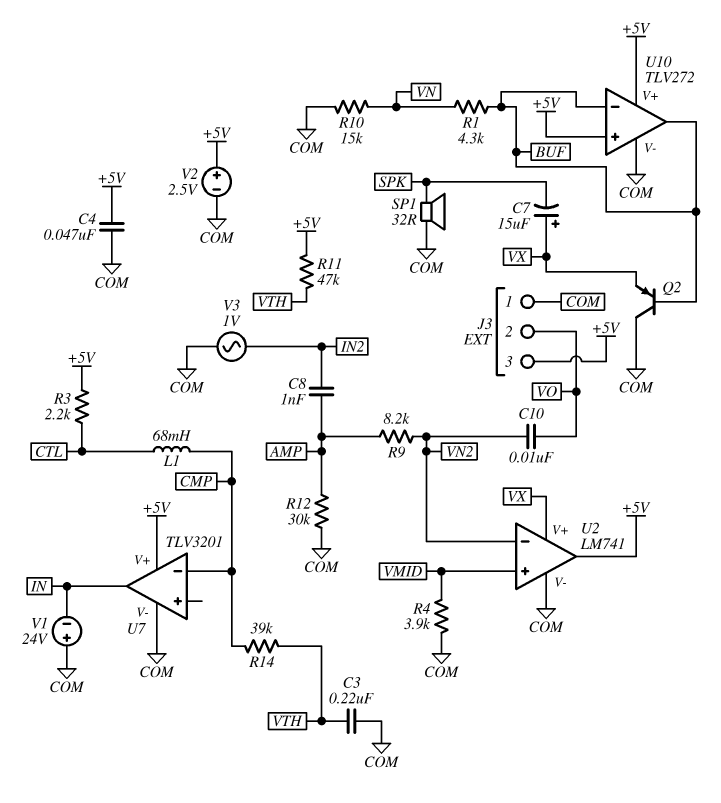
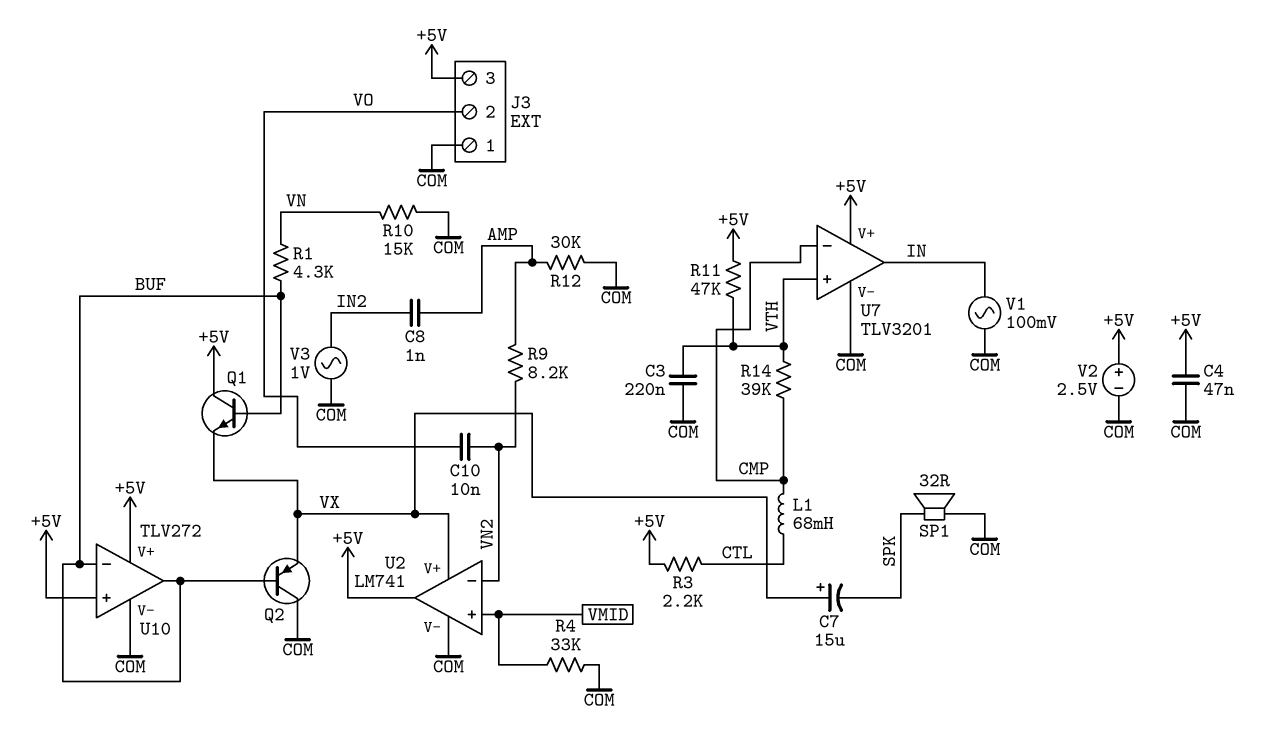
Q1: none -> NPN (B BUF, C +5V, E VX)
R4: 3.9k (COM, VMID) -> 33k (COM, VMID)
U7 pin in+: none -> VTH
V1: 24V (plus COM, minus IN) -> AC 100mV (COM, IN)

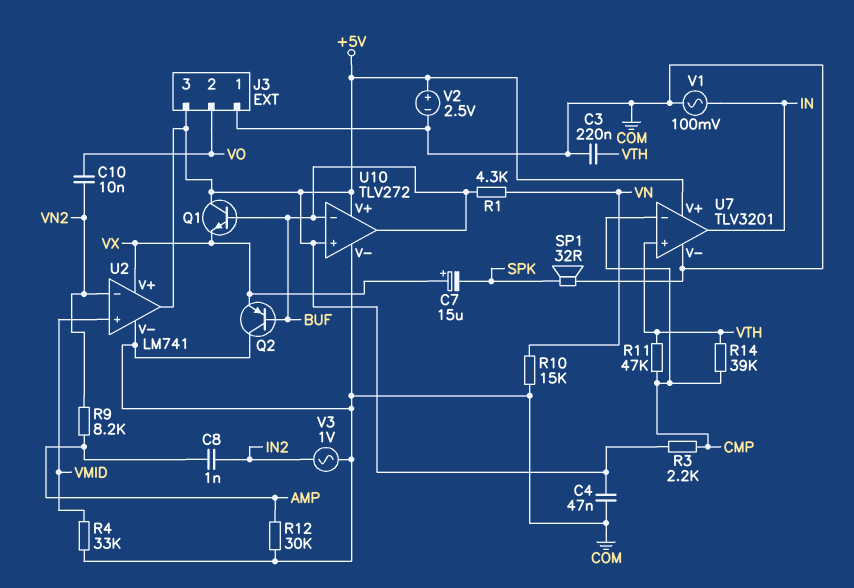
L1: 68mH (CMP, CTL) -> none
R3: 2.2k (+5V, CTL) -> 2.2k (+5V, CMP)
R11: 47k (+5V, VTH) -> 47k (CMP, VTH)

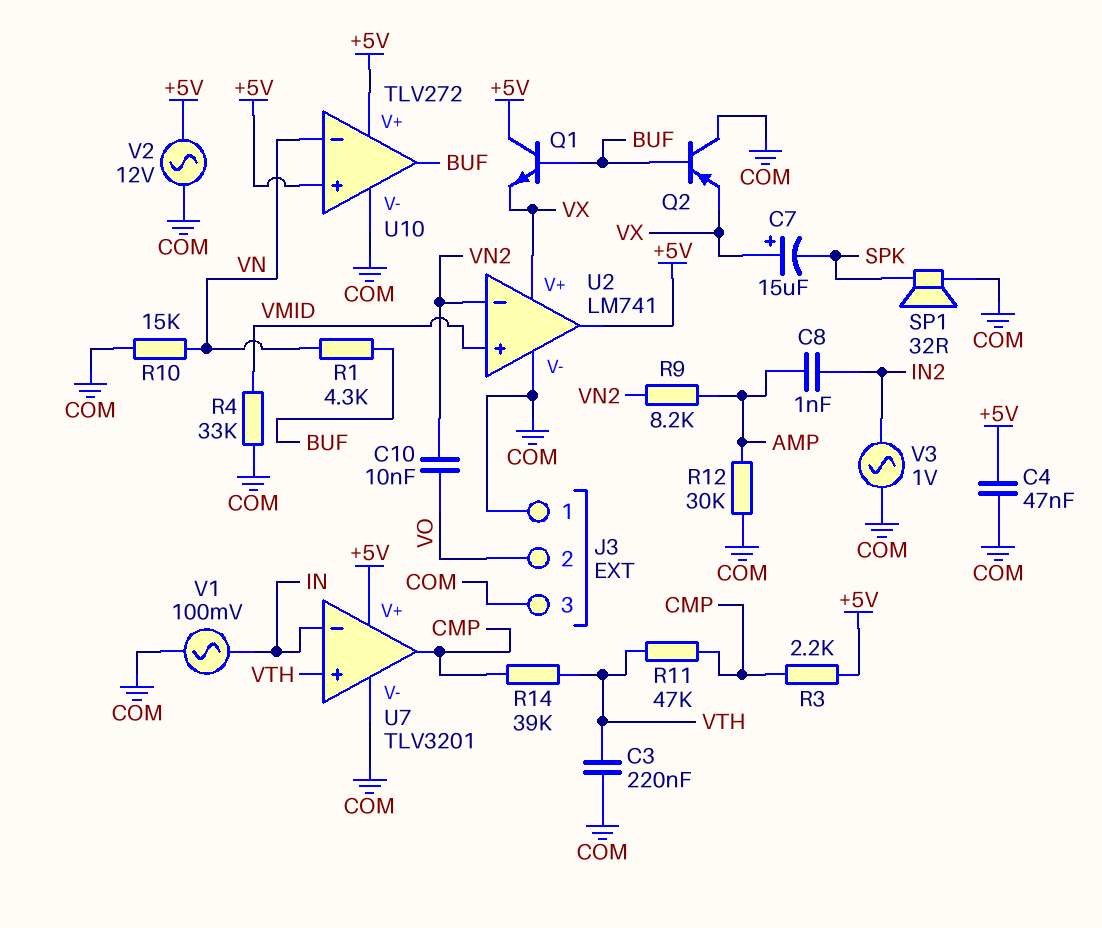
J3 pin 3: +5V -> COM
U7 pin in-: CMP -> IN
U7 pin out: IN -> CMP
U10 pin in-: BUF -> VN
V2: 2.5V (plus +5V, minus COM) -> AC 12V (+5V, COM)

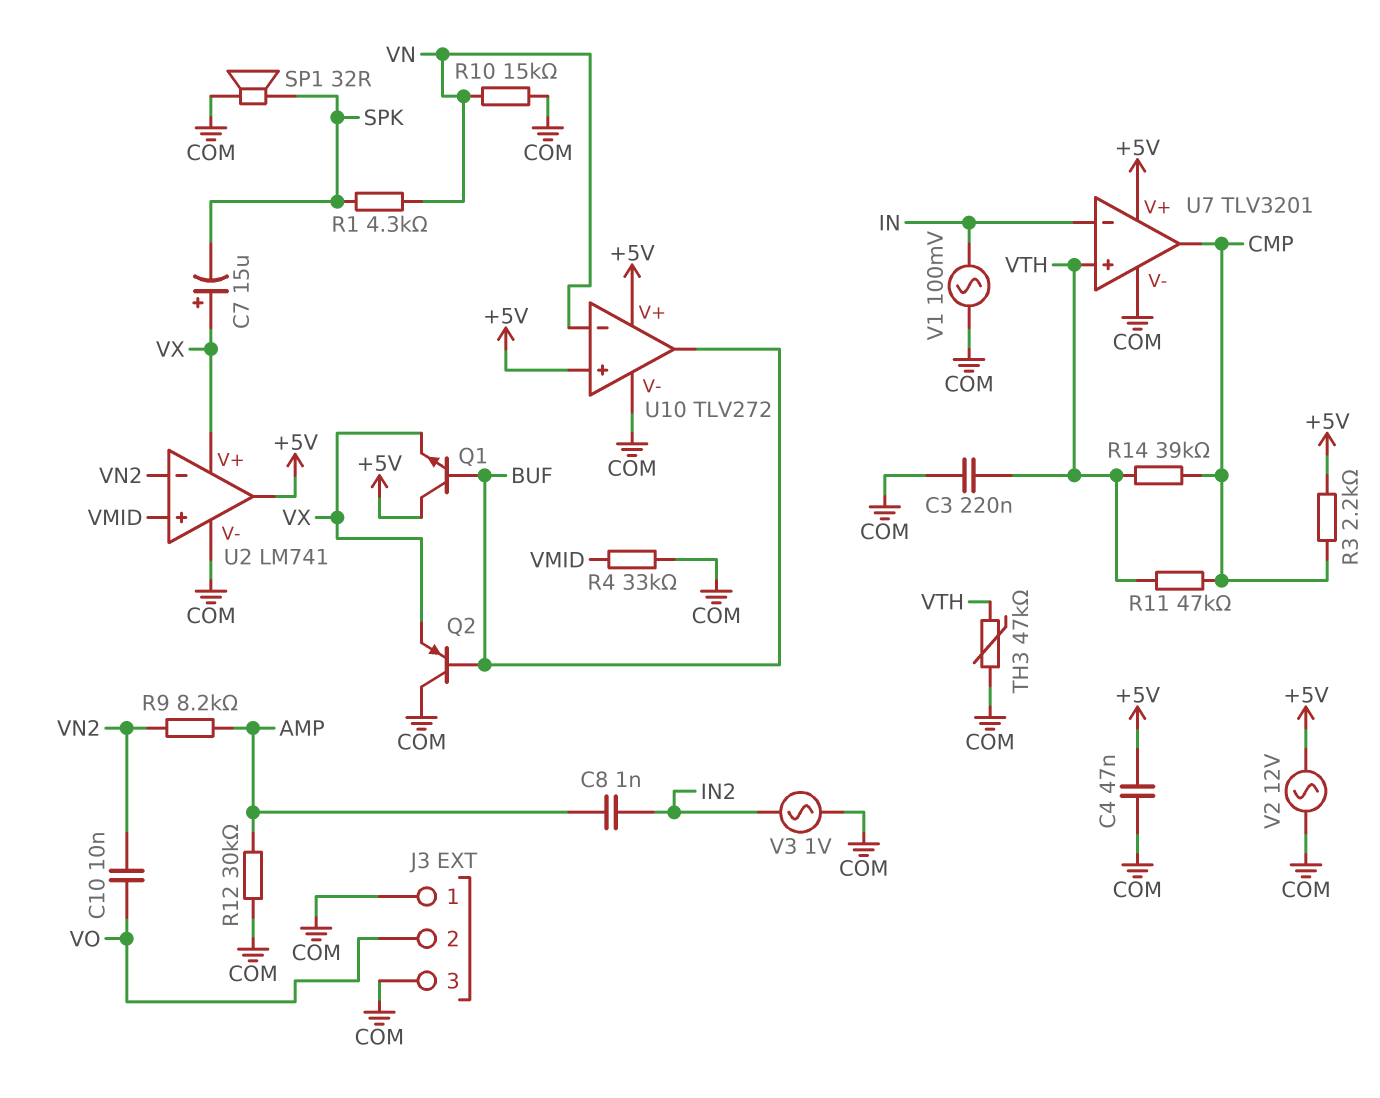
R1: 4.3k (BUF, VN) -> 4.3k (SPK, VN)
TH3: none -> 47k (COM, VTH)

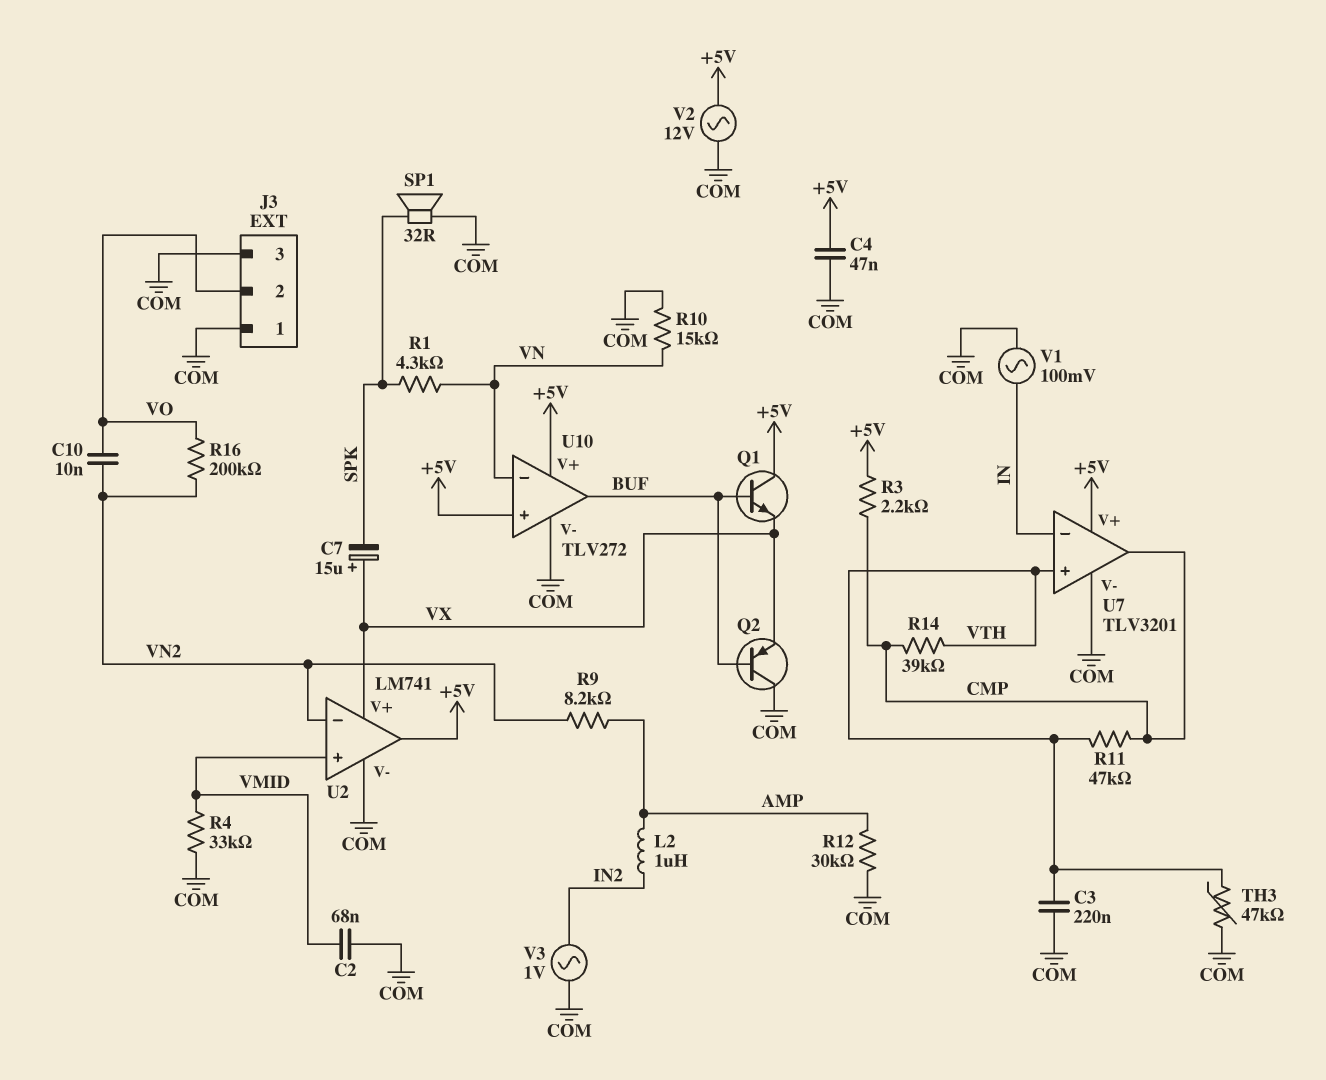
C2: none -> 68nF (COM, VMID)
C8: 1nF (AMP, IN2) -> none
L2: none -> 1uH (AMP, IN2)
R16: none -> 200k (VN2, VO)

